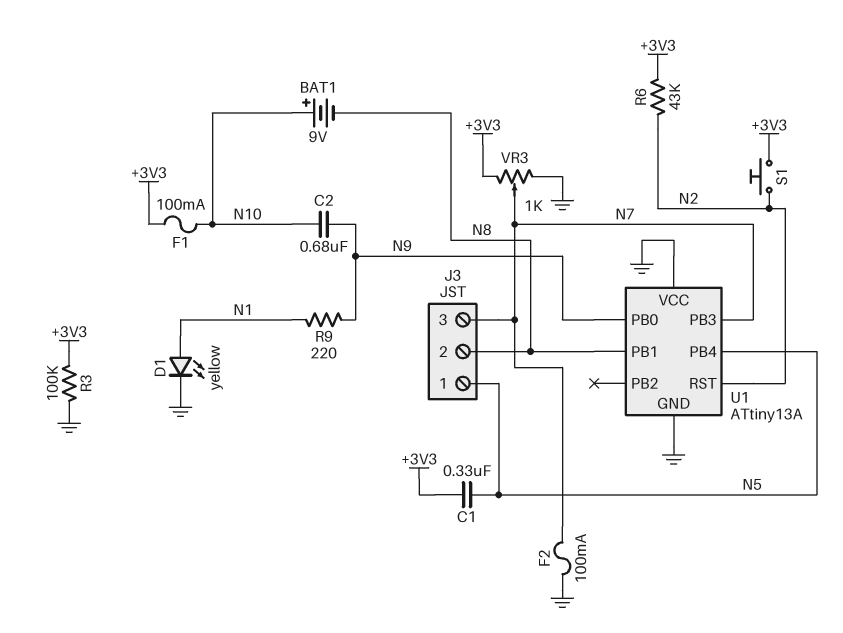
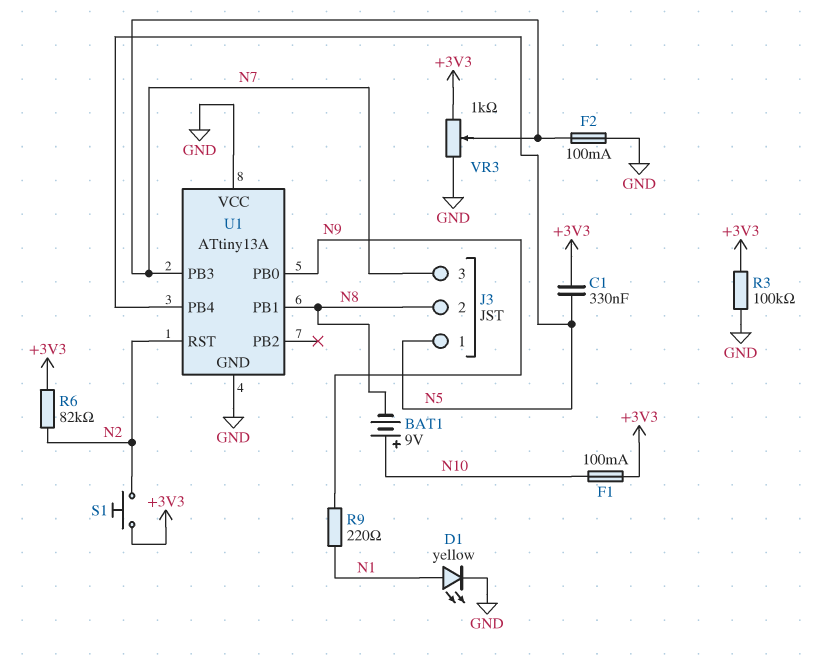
C2: 680nF (N9, N10) -> none
R6: 43k (+3V3, N2) -> 82k (+3V3, N2)

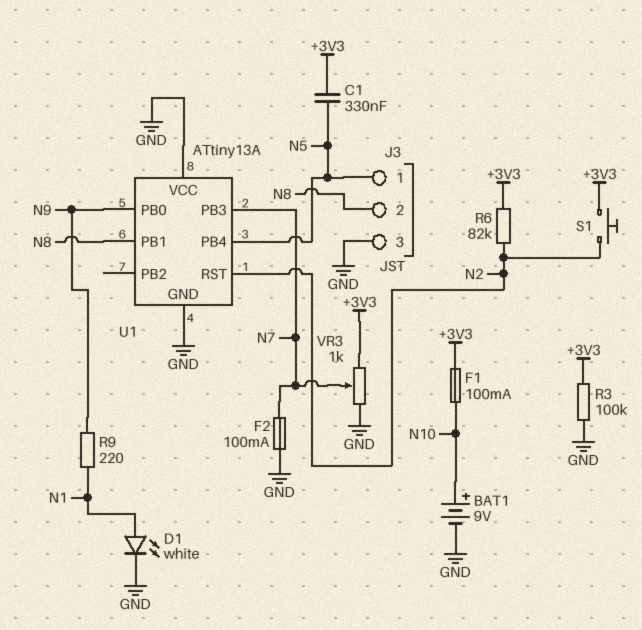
BAT1: 9V (plus N10, minus N8) -> 9V (plus N10, minus GND)
D1: LED yellow (A N1, K GND) -> LED white (A N1, K GND)
J3 pin 3: N7 -> GND

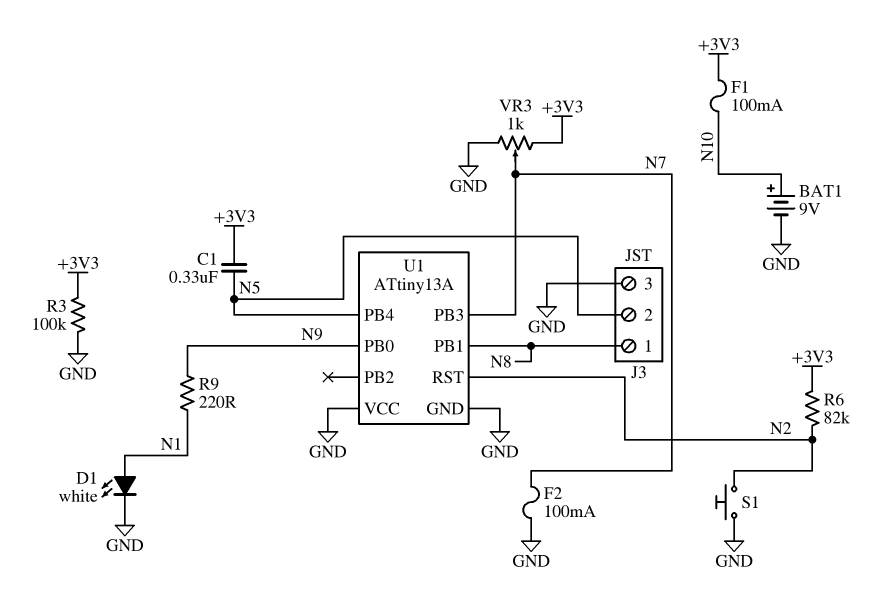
J3 pin 1: N5 -> N8
J3 pin 2: N8 -> N5
S1: button (+3V3, N2) -> button (GND, N2)

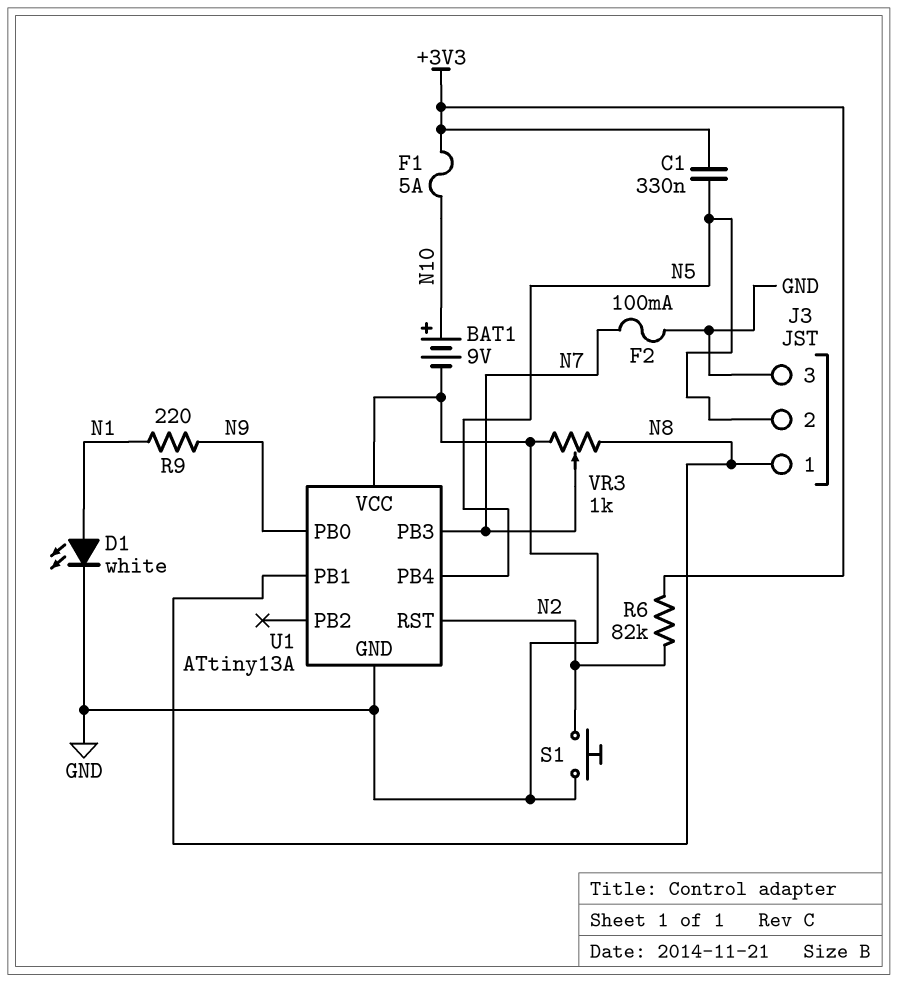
F1: 100mA (+3V3, N10) -> 5A (+3V3, N10)
R3: 100k (+3V3, GND) -> none
VR3: 1k (+3V3, GND, wiper N7) -> 1k (GND, N8, wiper N7)

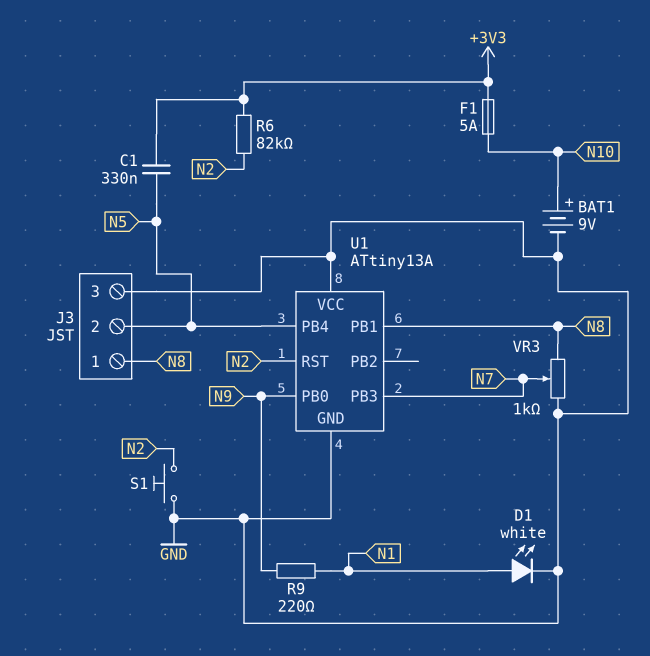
F2: 100mA (GND, N7) -> none

